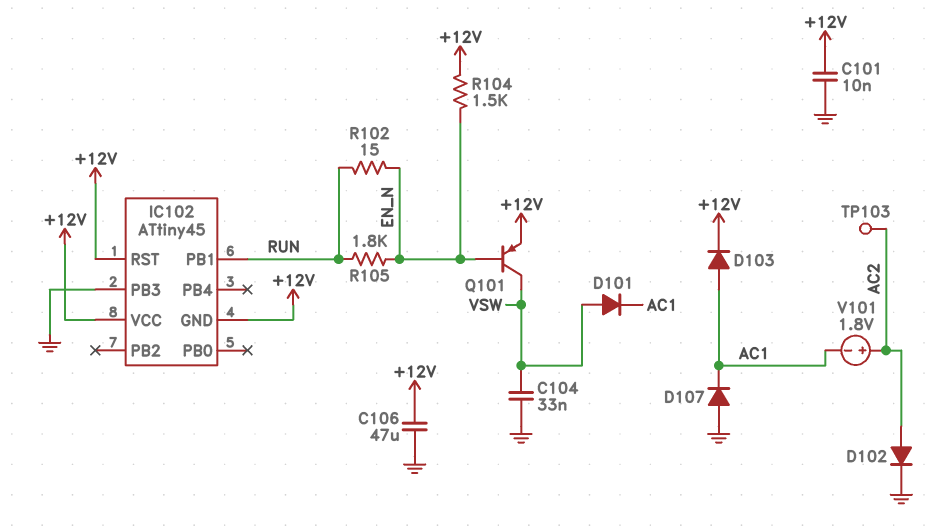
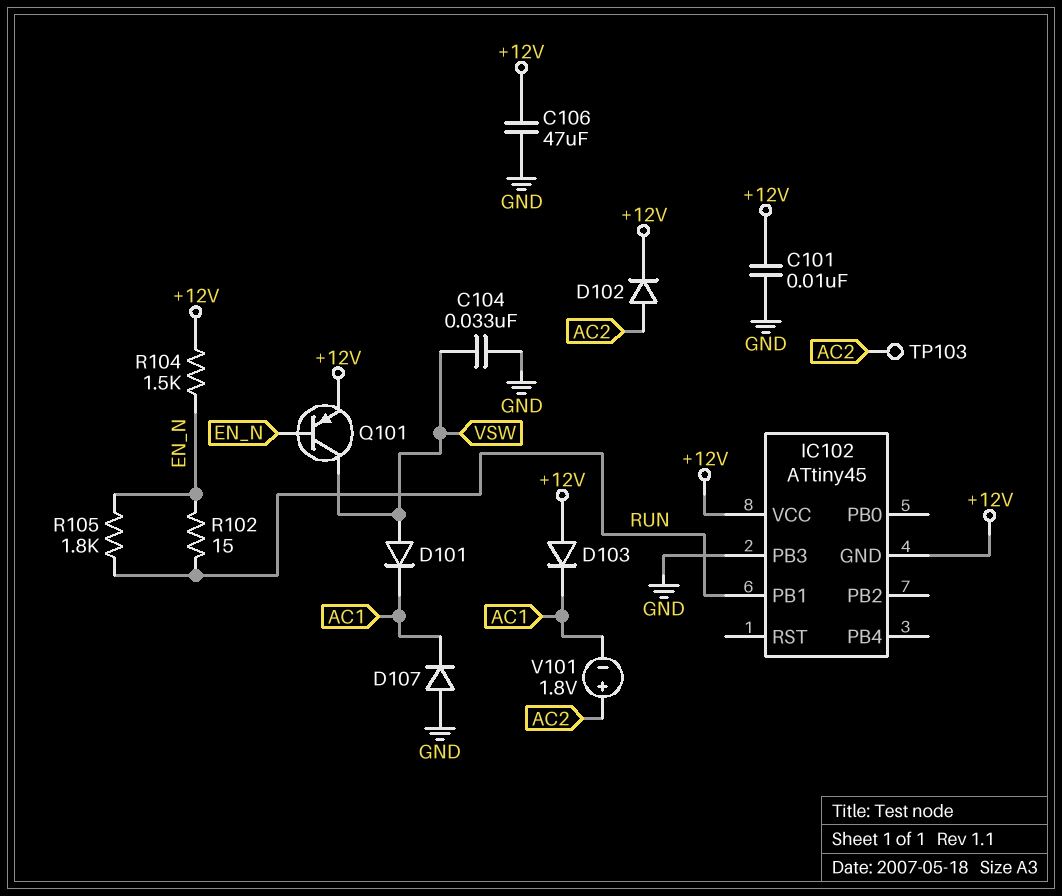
D102: diode (A AC2, K GND) -> diode (A AC2, K +12V)
D103: diode (A AC1, K +12V) -> diode (A +12V, K AC1)
IC102 pin RST: +12V -> none

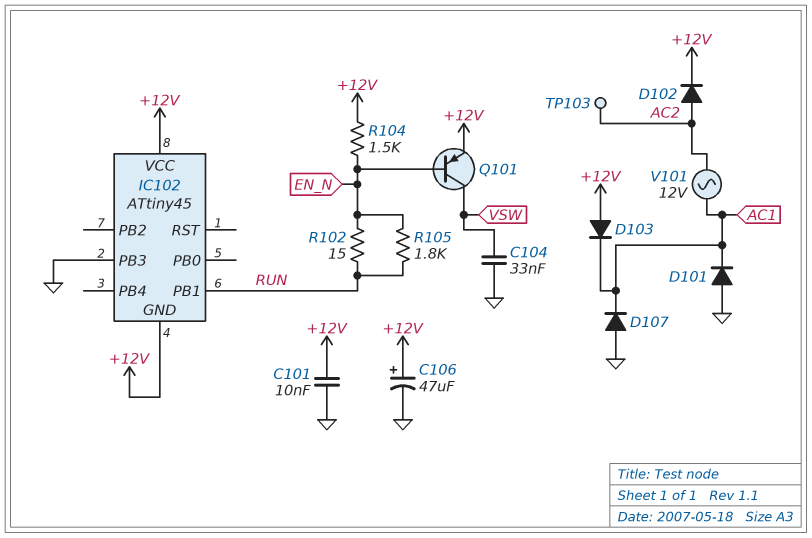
C106: 47uF (+12V, GND) -> 47uF (plus +12V, minus GND)
D101: diode (A VSW, K AC1) -> diode (A GND, K AC1)
V101: 1.8V (plus AC2, minus AC1) -> AC 12V (AC1, AC2)

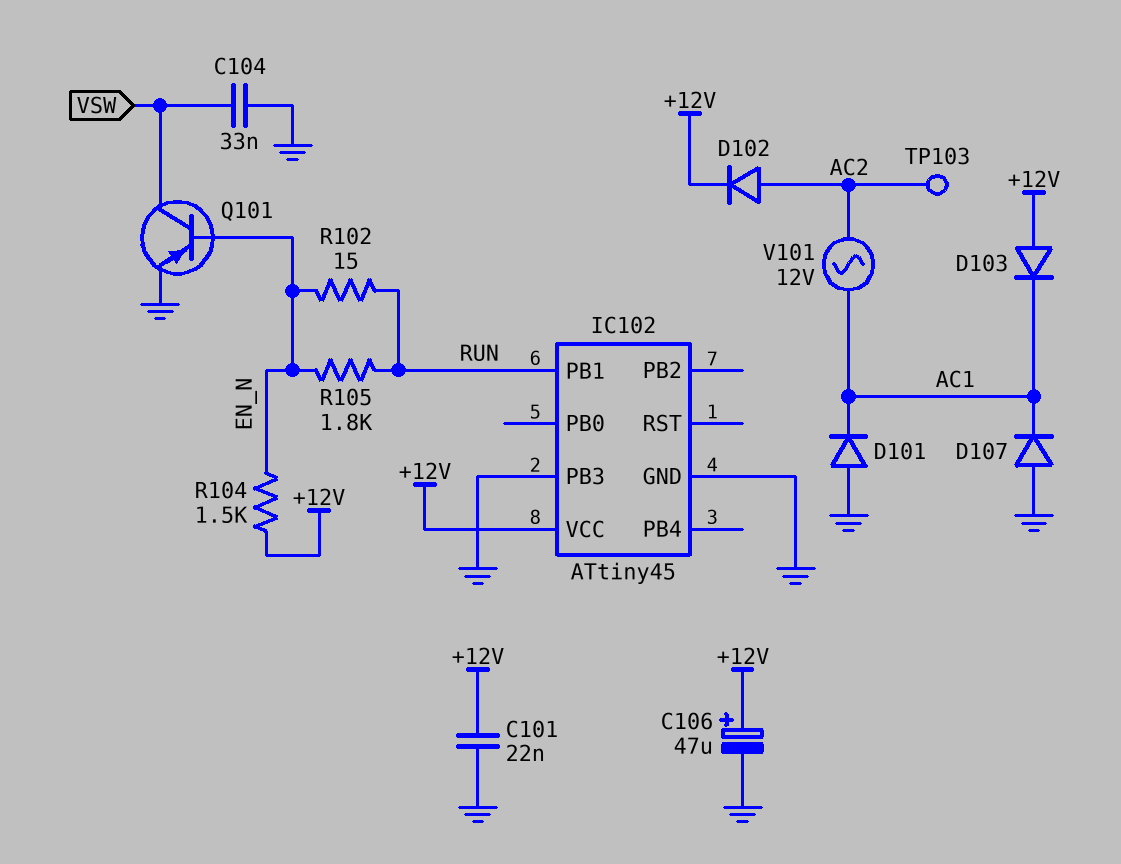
C101: 10nF (+12V, GND) -> 22nF (+12V, GND)
IC102 pin GND: +12V -> GND
Q101: PNP (B EN_N, C VSW, E +12V) -> PNP (B EN_N, C VSW, E GND)

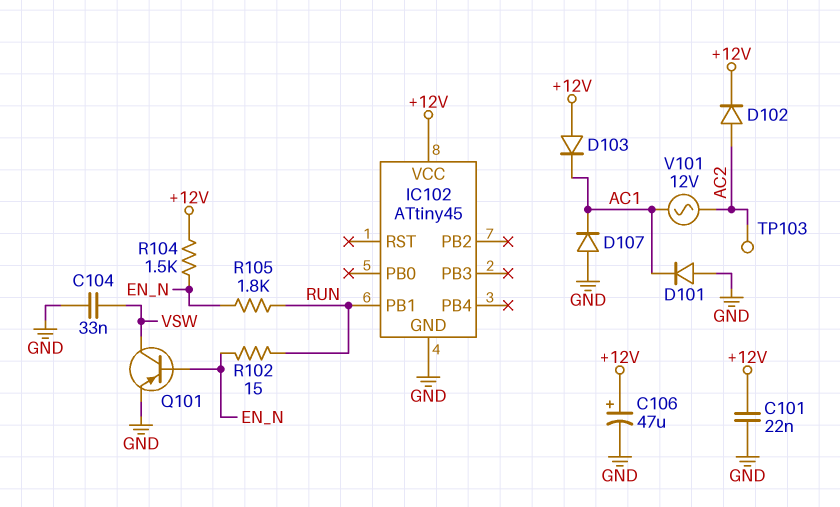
IC102 pin PB3: GND -> none

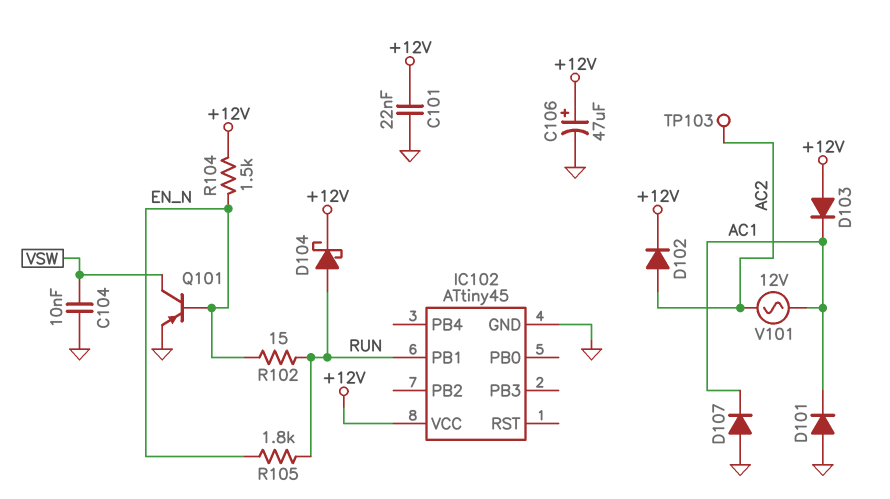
C104: 33nF (GND, VSW) -> 10nF (GND, VSW)
D104: none -> schottky (A RUN, K +12V)

